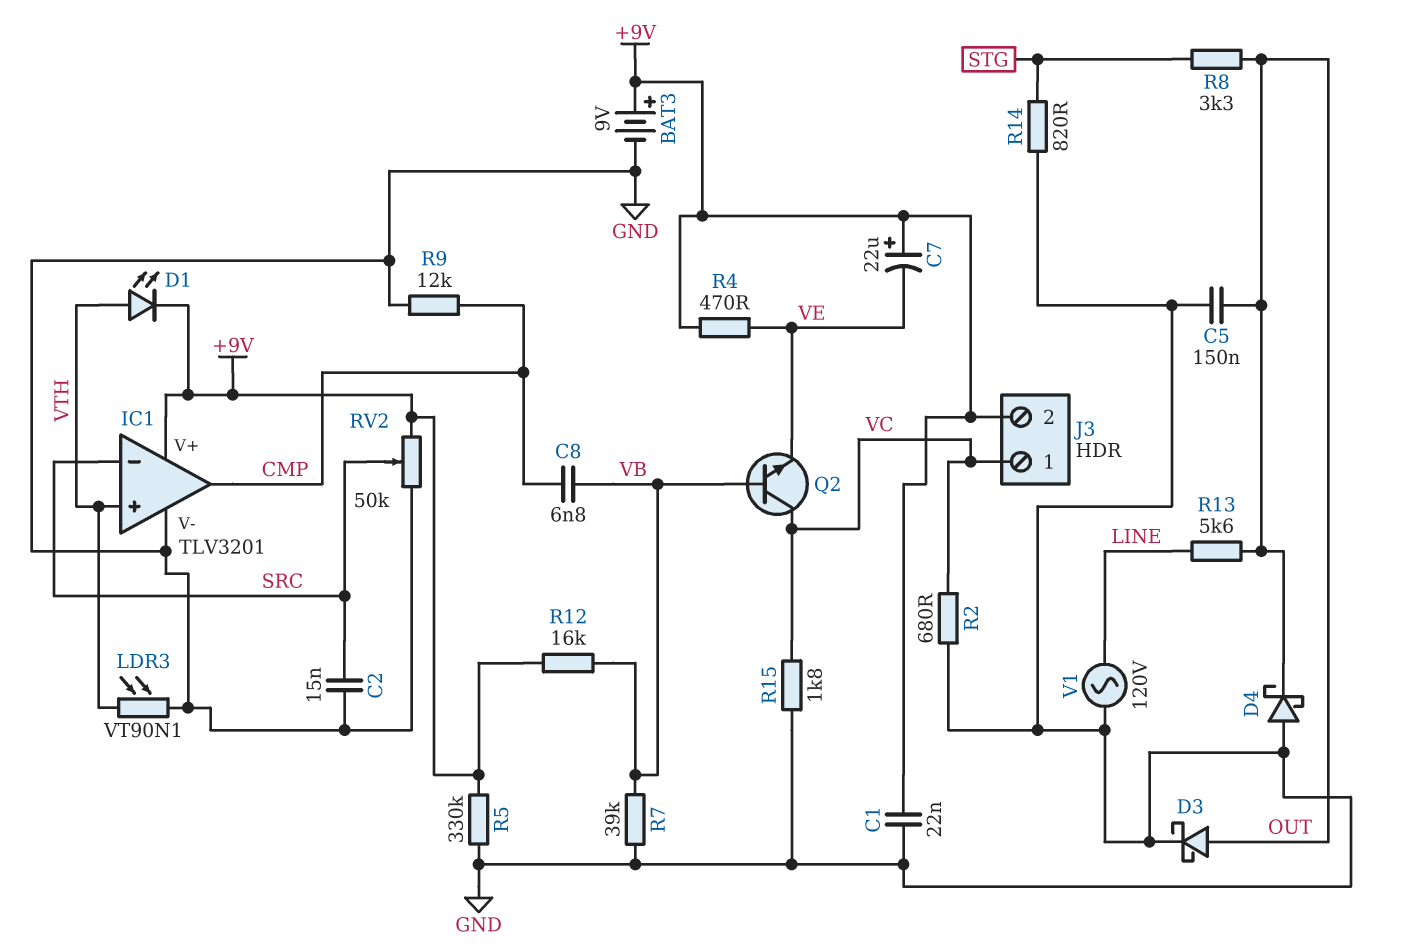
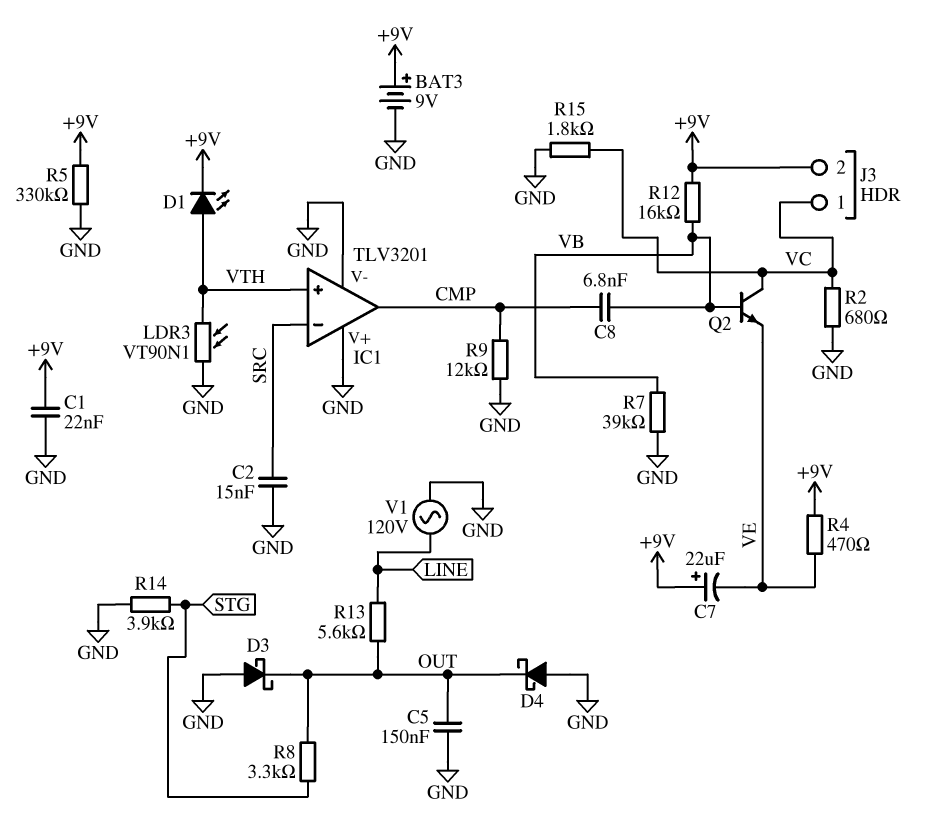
D3: schottky (A OUT, K GND) -> schottky (A GND, K OUT)
IC1 pin V+: +9V -> GND
R14: 820 (GND, STG) -> 3.9k (GND, STG)
RV2: 50k (+9V, GND, wiper SRC) -> none

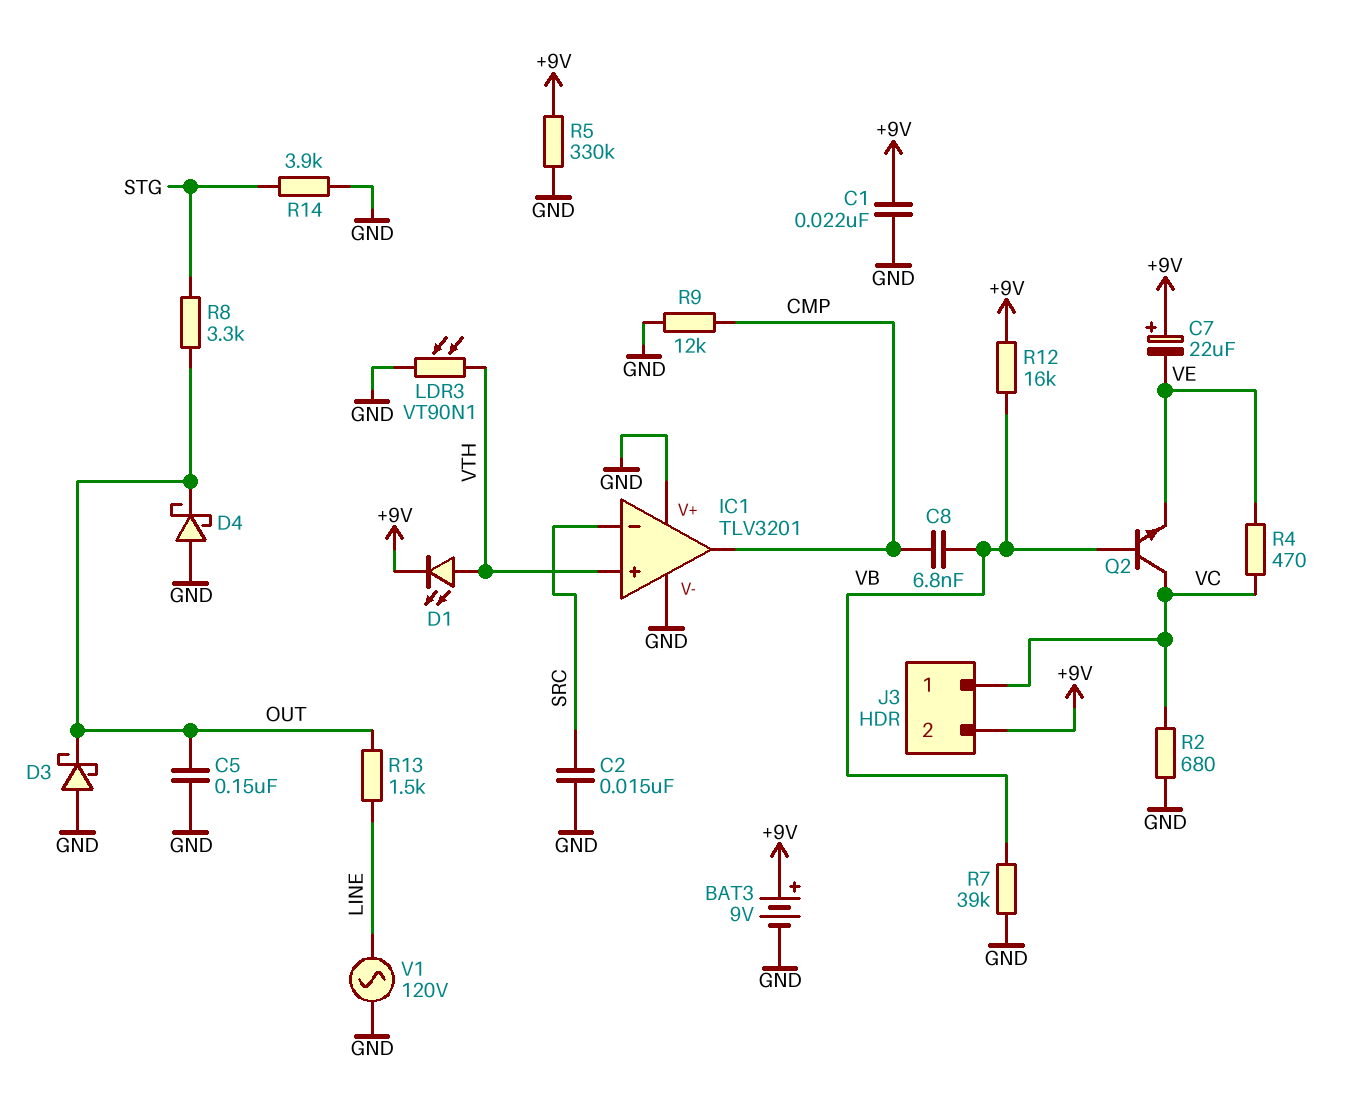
R4: 470 (+9V, VE) -> 470 (VC, VE)
R13: 5.6k (LINE, OUT) -> 1.5k (LINE, OUT)
R15: 1.8k (GND, VC) -> none

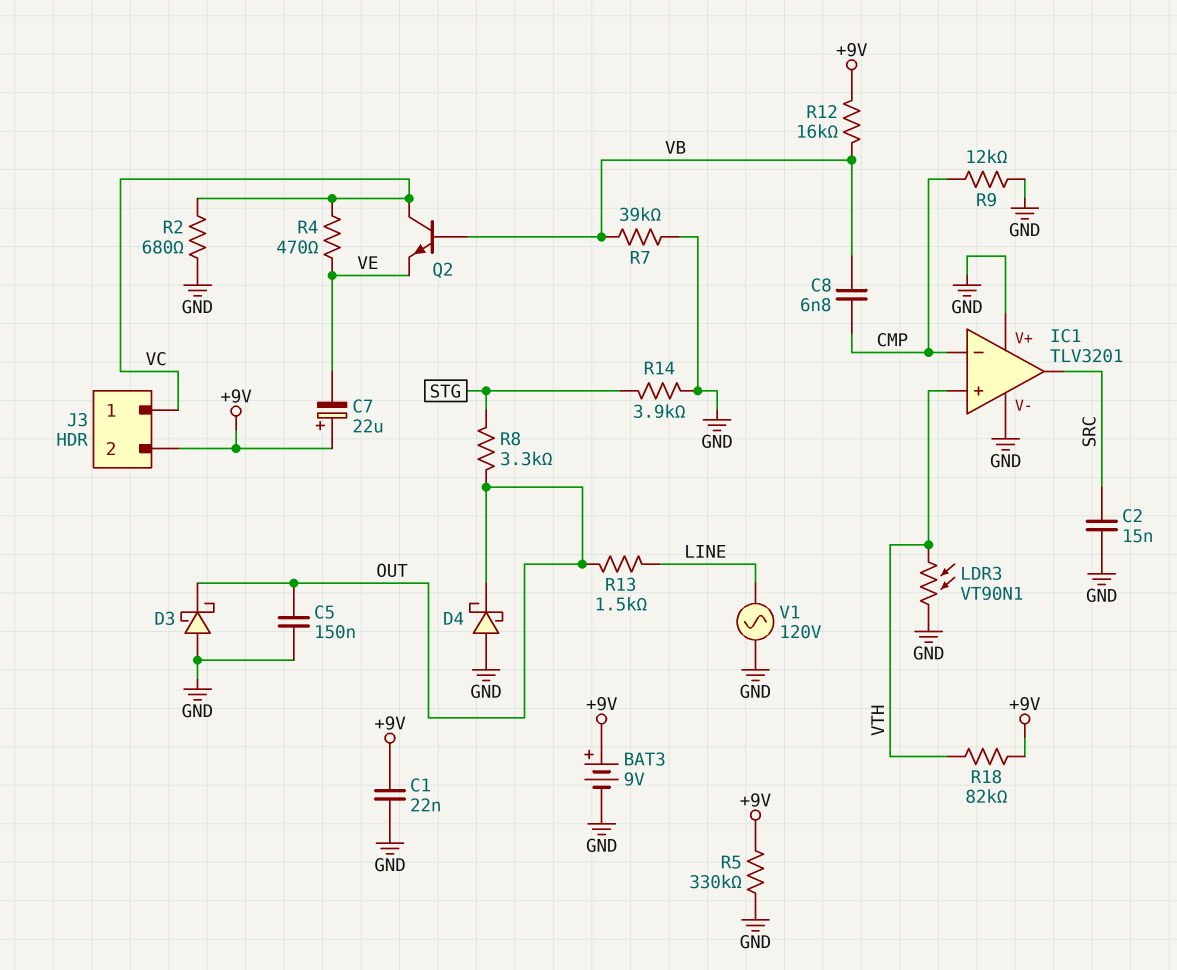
D1: LED (A VTH, K +9V) -> none
IC1 pin in-: SRC -> CMP
IC1 pin out: CMP -> SRC
R18: none -> 82k (+9V, VTH)

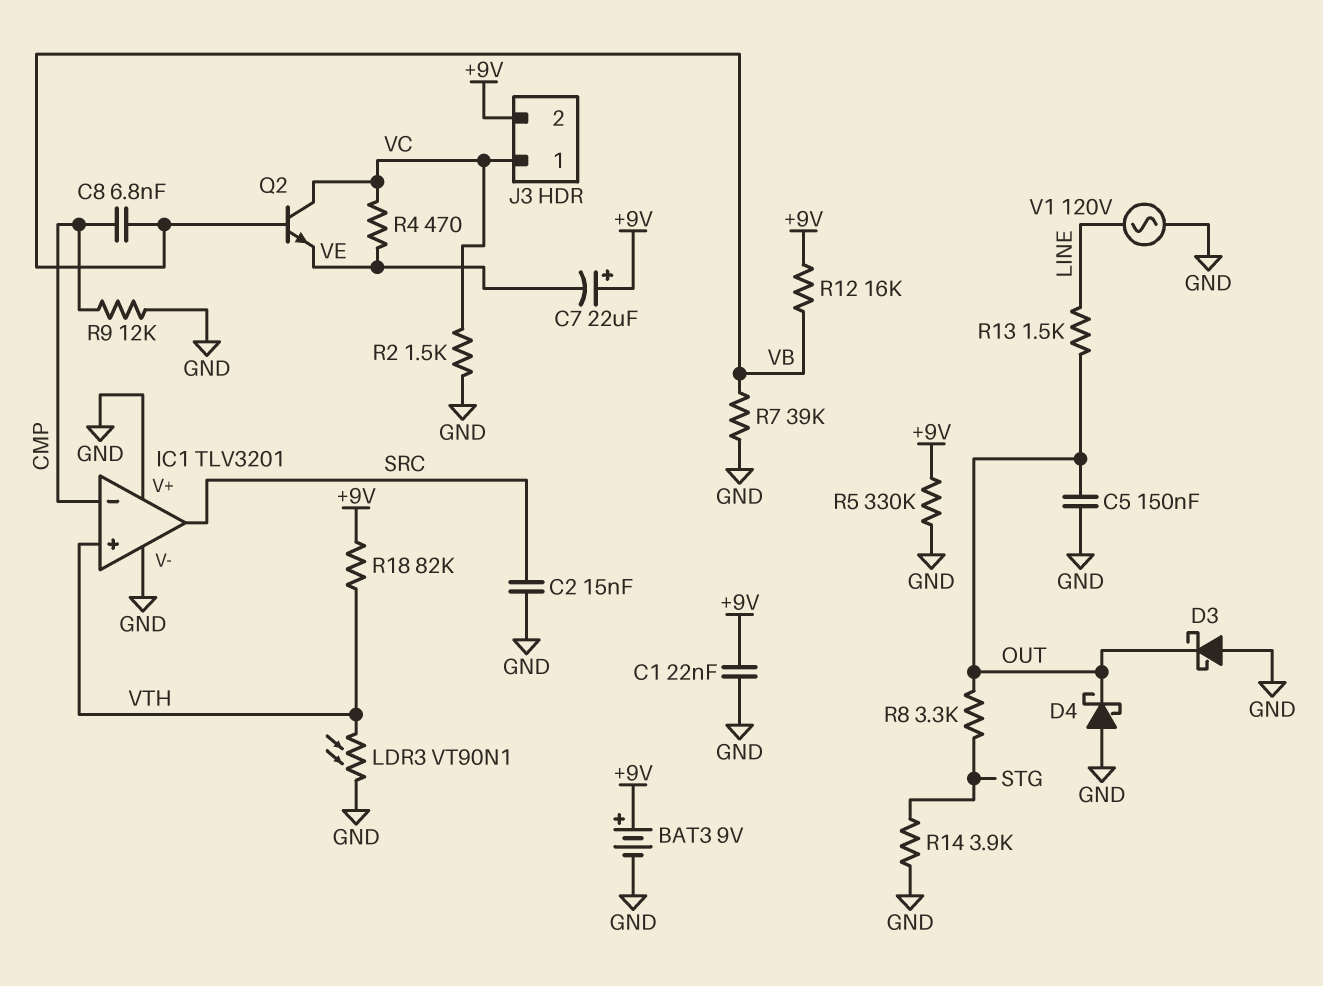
R2: 680 (GND, VC) -> 1.5k (GND, VC)

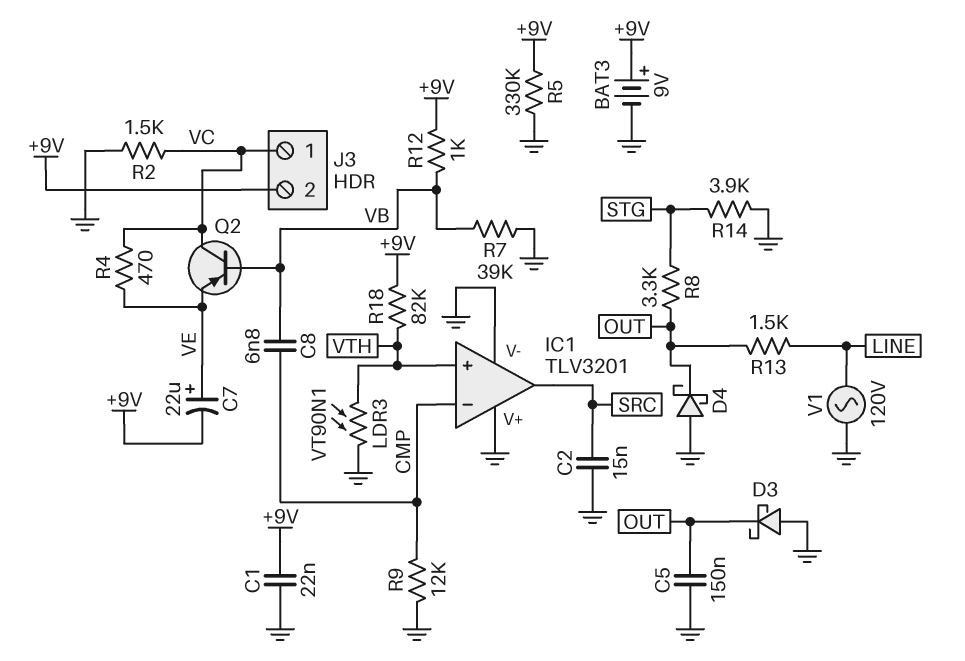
C7: 22uF (plus +9V, minus VE) -> 22uF (plus VE, minus +9V)
Q2: NPN (B VB, C VC, E VE) -> PNP (B VB, C VC, E VE)
R12: 16k (+9V, VB) -> 1k (+9V, VB)

